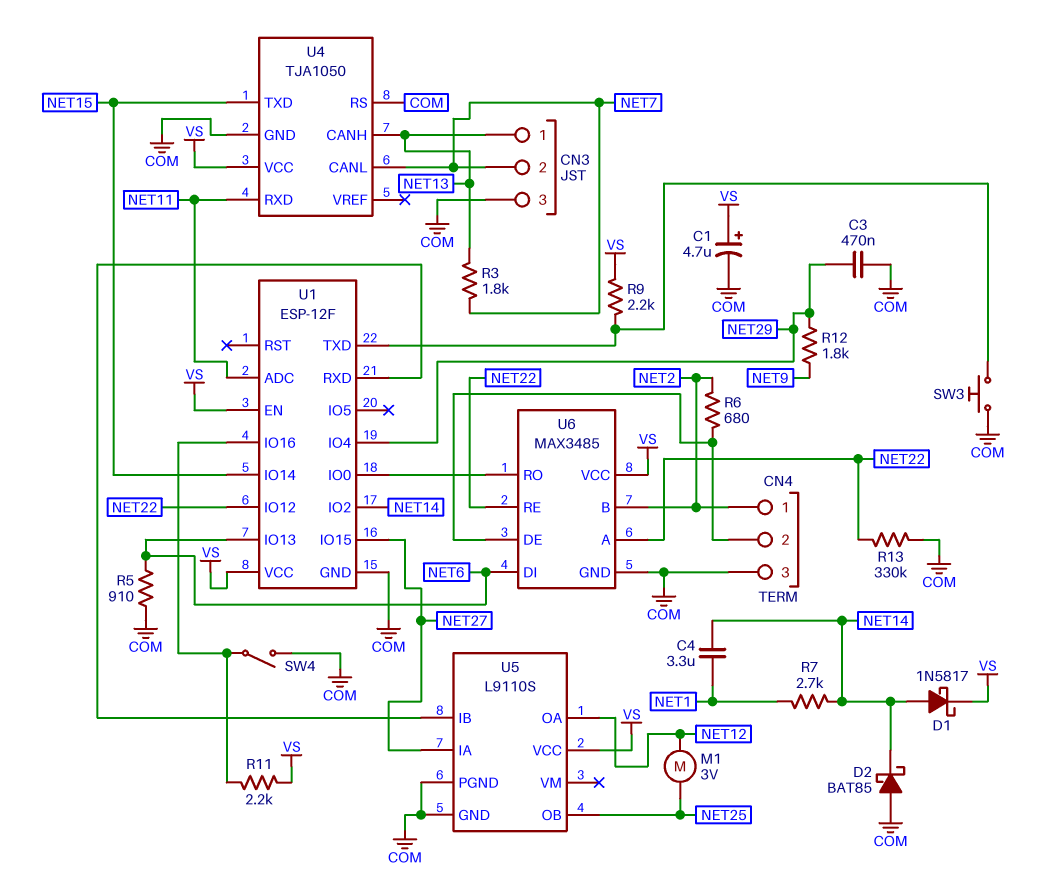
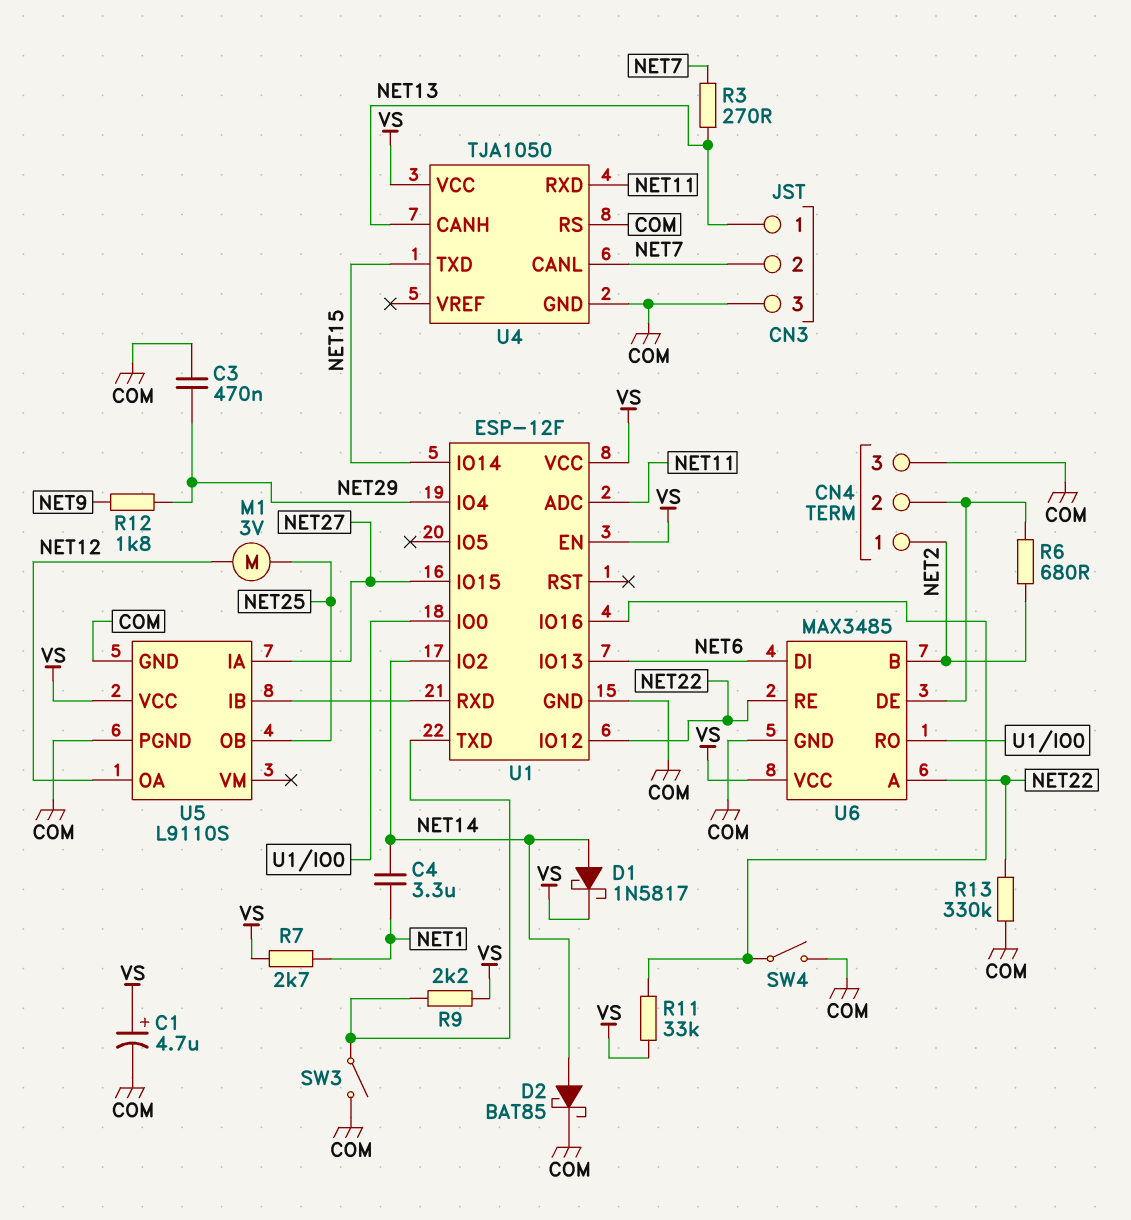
D2: schottky BAT85 (A COM, K NET14) -> schottky BAT85 (A NET14, K COM)
R3: 1.8k (NET7, NET13) -> 270 (NET7, NET13)
R5: 910 (COM, NET6) -> none
R7: 2.7k (NET1, NET14) -> 2.7k (NET1, VS)
R11: 2.2k (U1/IO16, VS) -> 33k (U1/IO16, VS)
SW3: button (COM, U1/TXD) -> switch (COM, U1/TXD)

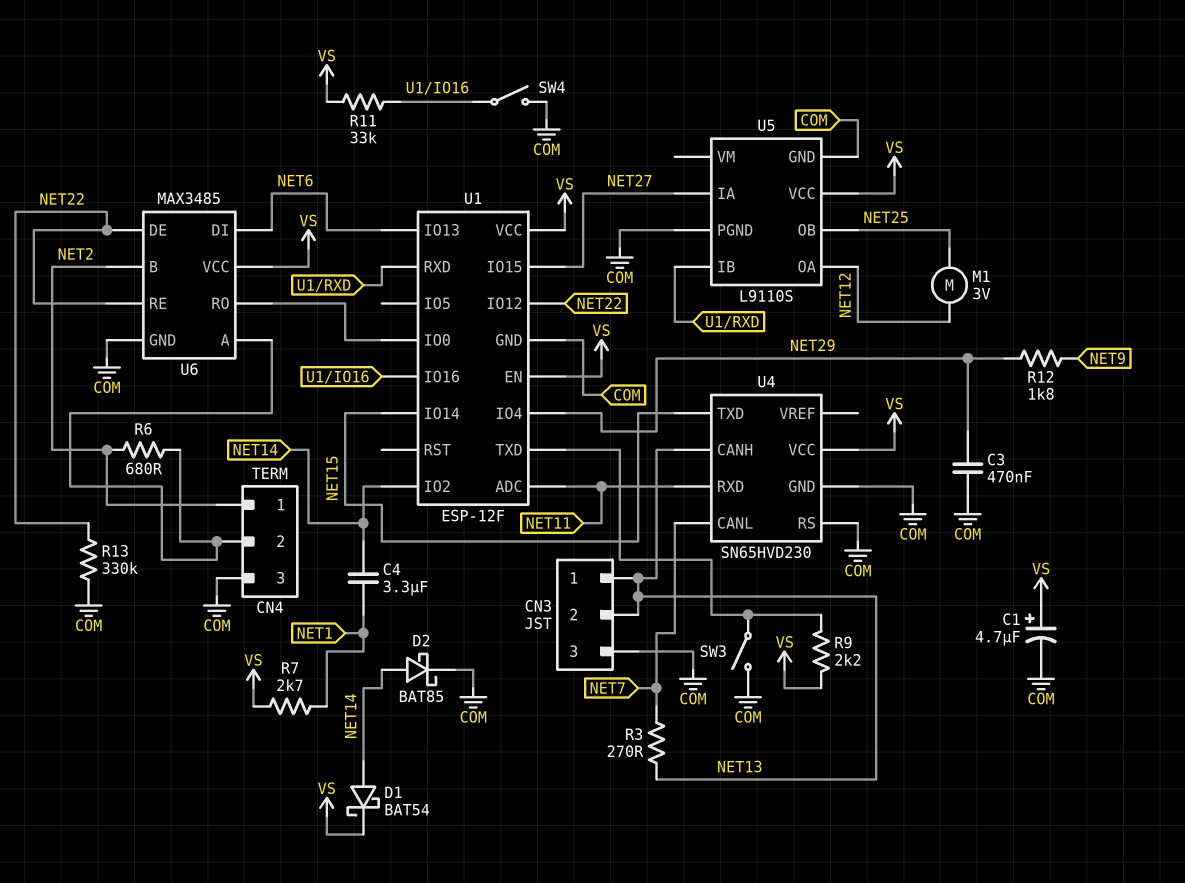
CN3 pin 2: NET7 -> NET13
D1: schottky 1N5817 (A NET14, K VS) -> schottky BAT54 (A NET14, K VS)
U4: TJA1050 -> SN65HVD230
U6 pin A: NET22 -> CN4/2
U6 pin DE: CN4/2 -> NET22

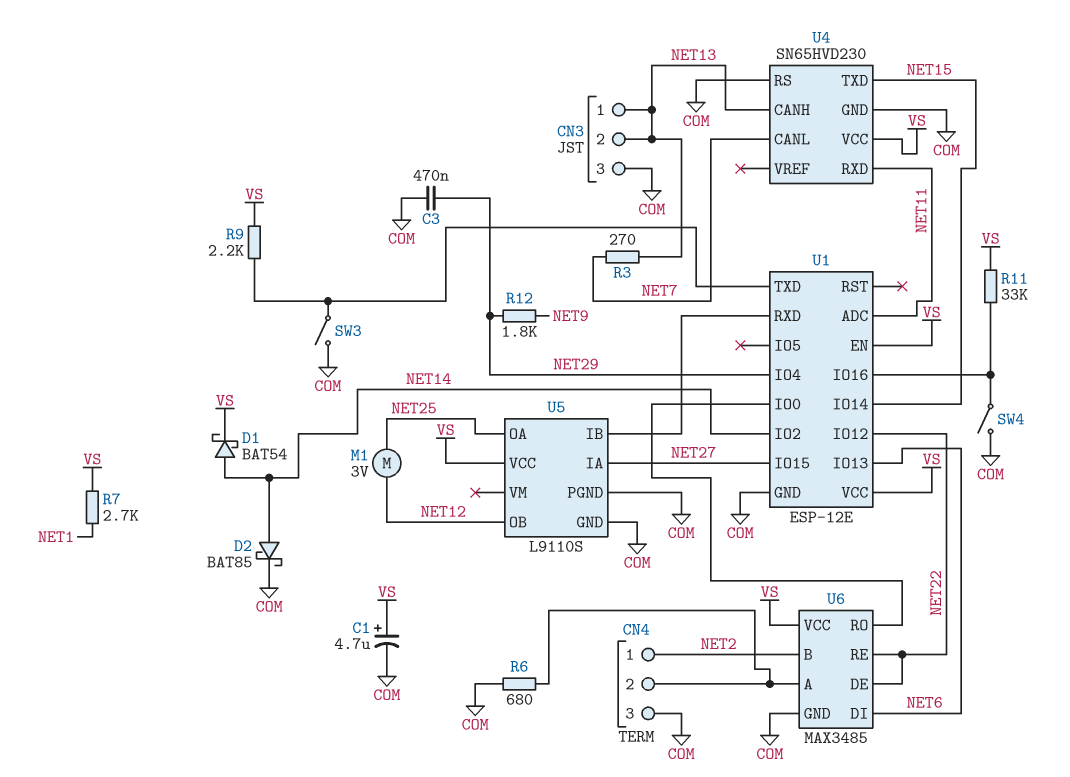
C4: 3.3uF (NET1, NET14) -> none
R6: 680 (CN4/2, NET2) -> 680 (CN4/2, COM)
R13: 330k (COM, NET22) -> none
U1: ESP-12F -> ESP-12E
U5 pin OA: NET12 -> NET25
U5 pin OB: NET25 -> NET12

